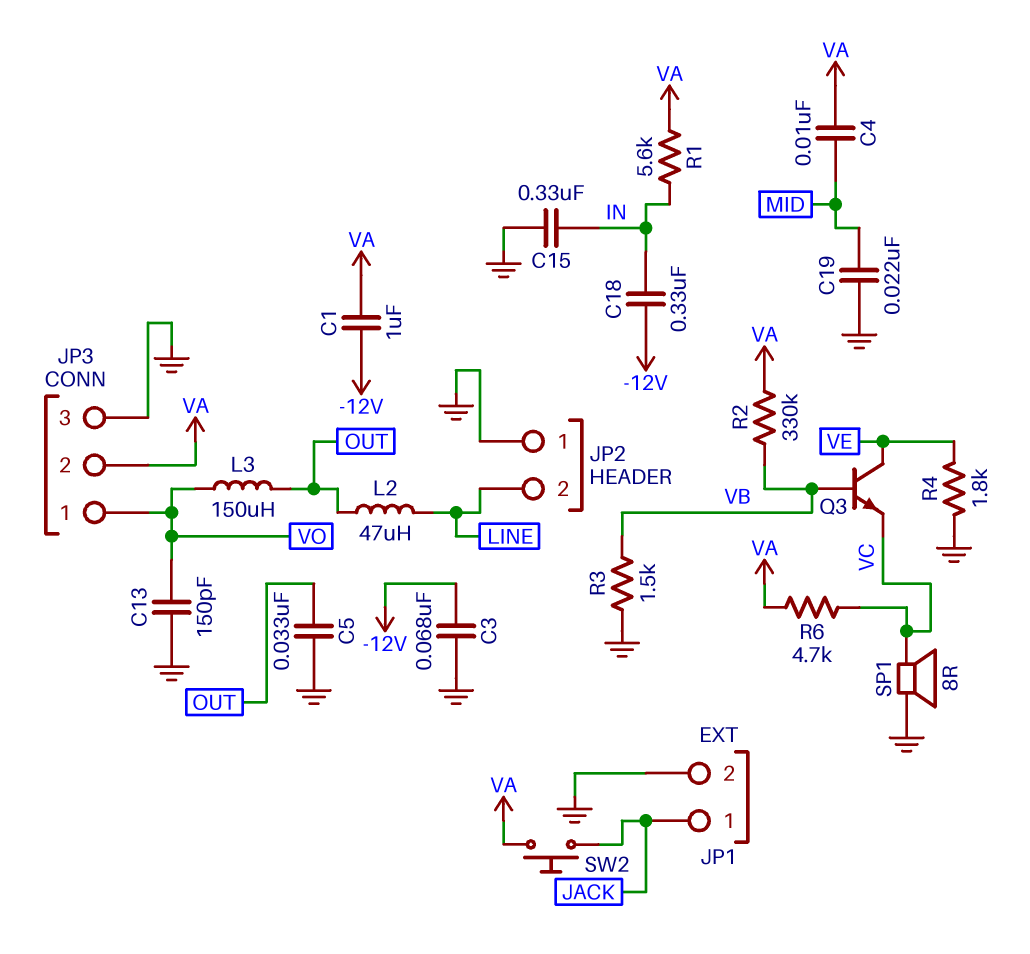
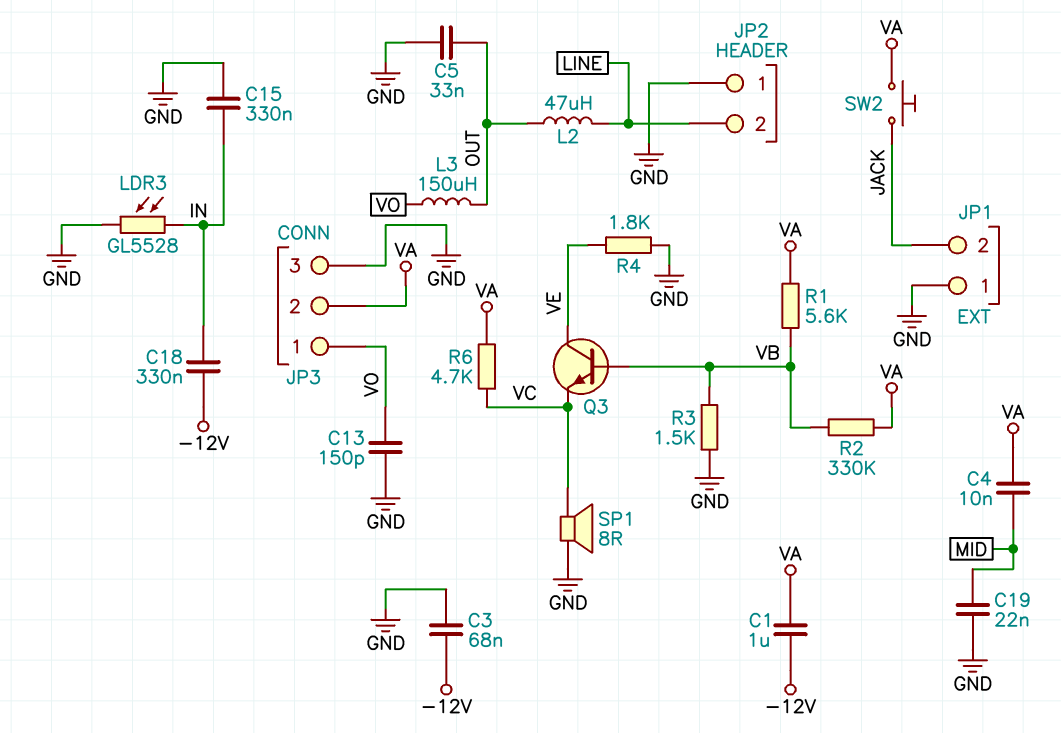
JP1 pin 1: JACK -> GND
JP1 pin 2: GND -> JACK
LDR3: none -> GL5528 (GND, IN)
R1: 5.6k (IN, VA) -> 5.6k (VA, VB)

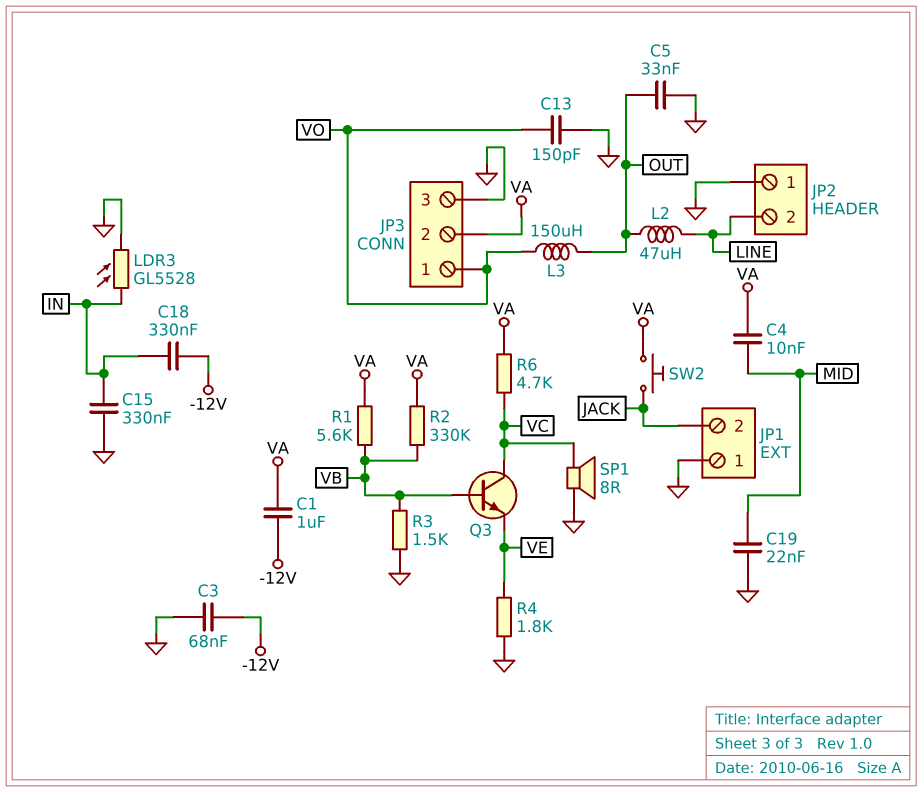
Q3: NPN (B VB, C VE, E VC) -> NPN (B VB, C VC, E VE)

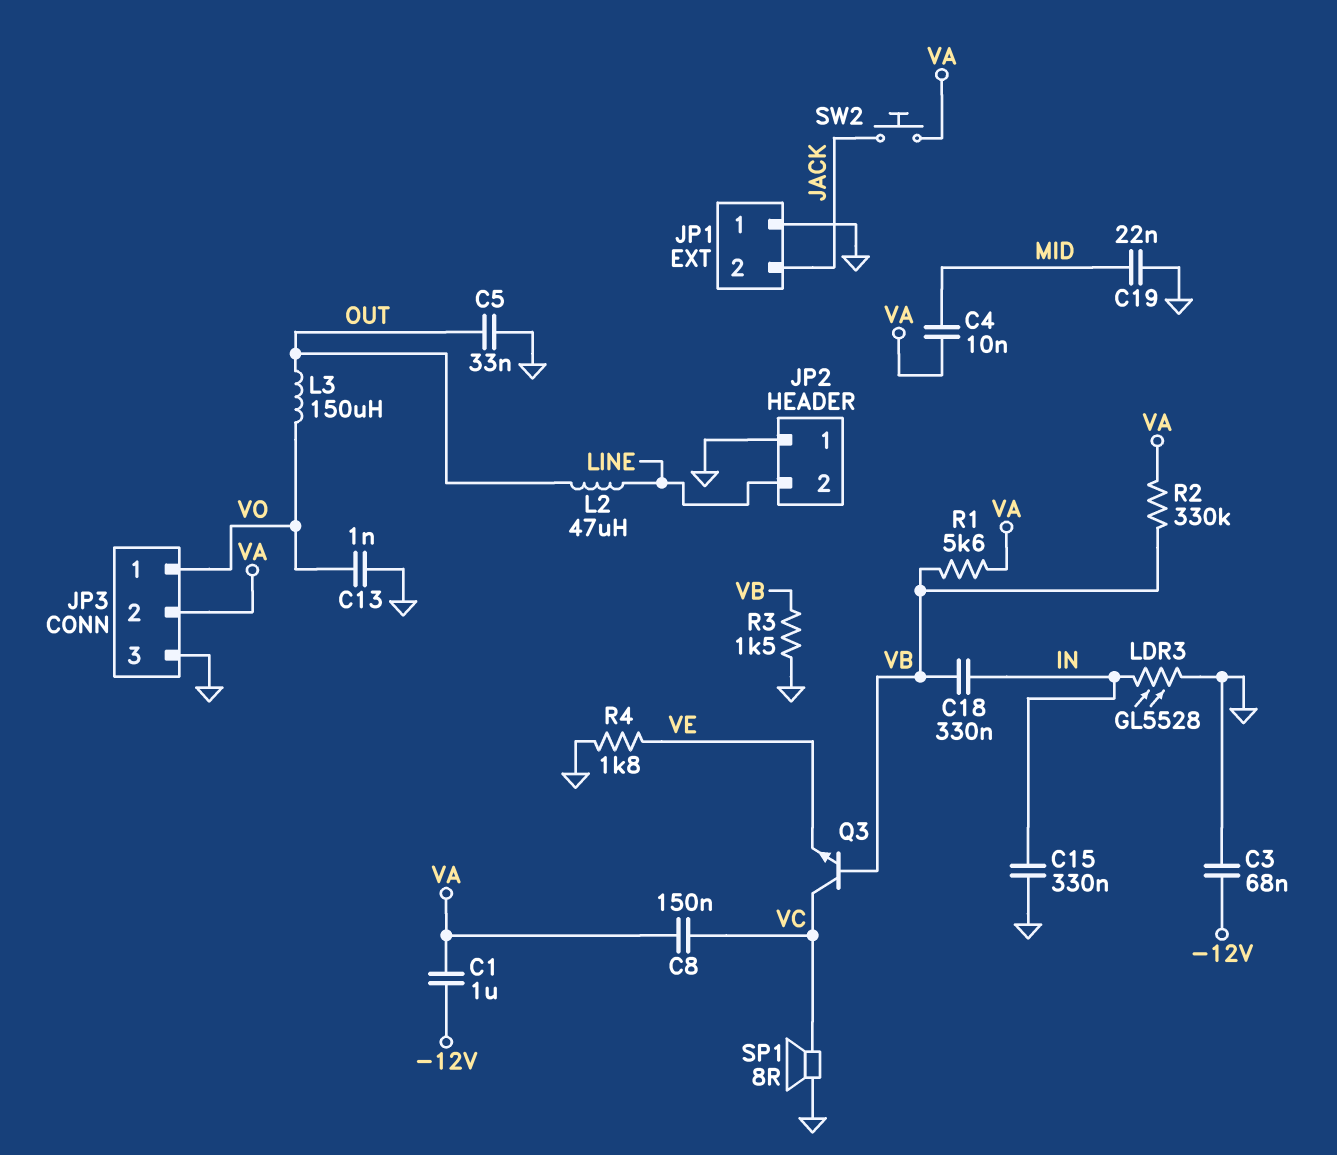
C8: none -> 150nF (VA, VC)
C13: 150pF (GND, VO) -> 1nF (GND, VO)
C18: 330nF (-12V, IN) -> 330nF (IN, VB)
R6: 4.7k (VA, VC) -> none

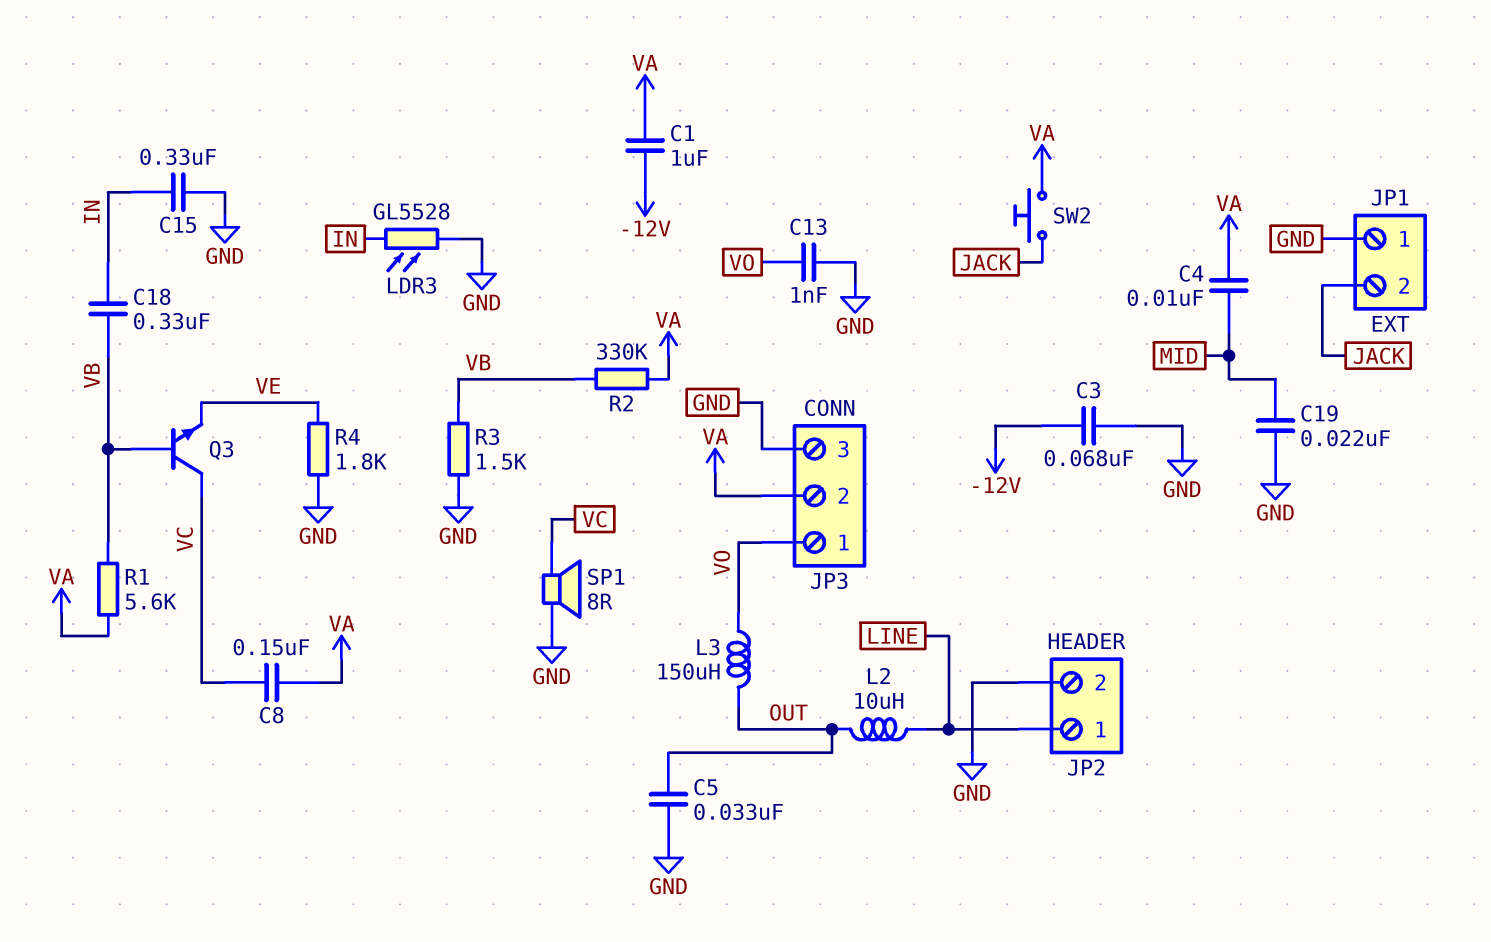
JP2 pin 1: GND -> LINE
JP2 pin 2: LINE -> GND
L2: 47uH (LINE, OUT) -> 10uH (LINE, OUT)

